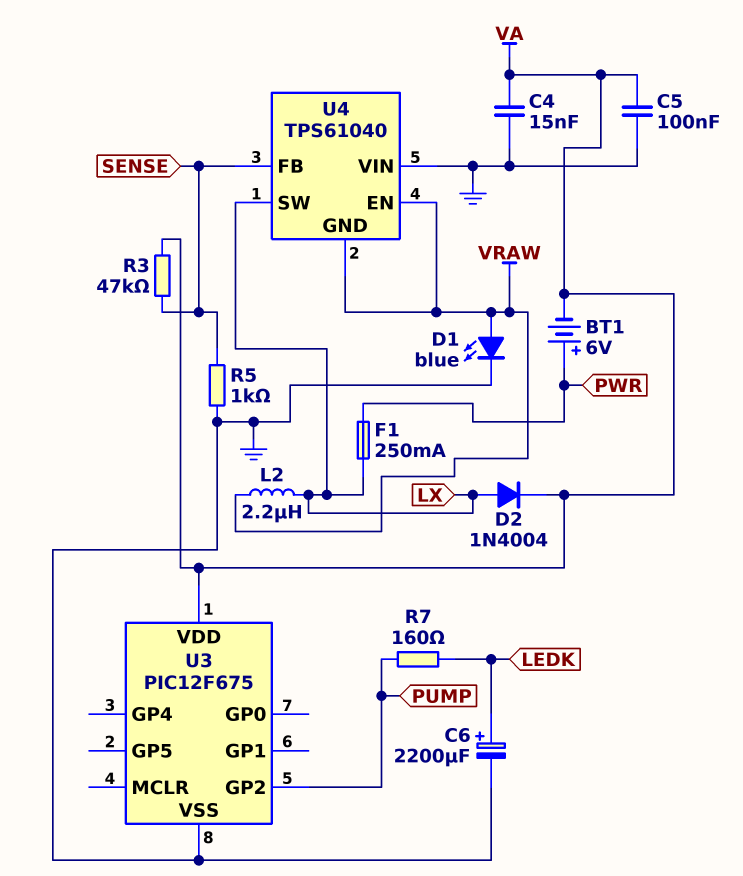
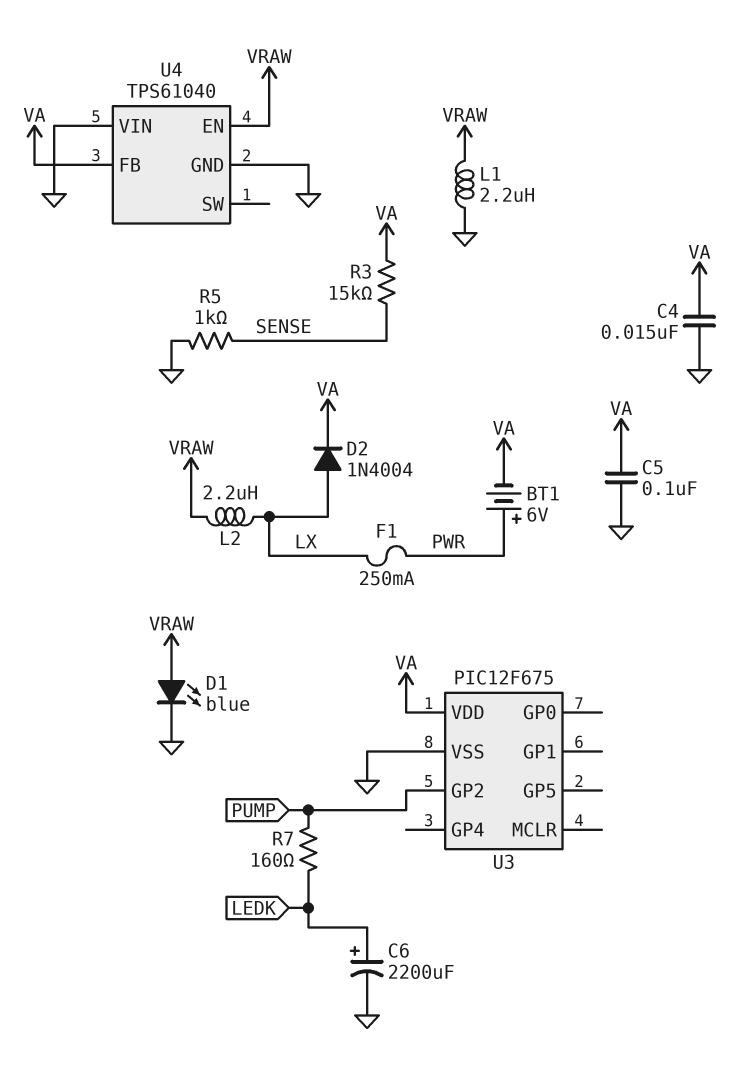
L1: none -> 2.2uH (GND, VRAW)
R3: 47k (SENSE, VA) -> 15k (SENSE, VA)
U4 pin FB: SENSE -> VA
U4 pin GND: VRAW -> GND
U4 pin SW: LX -> none

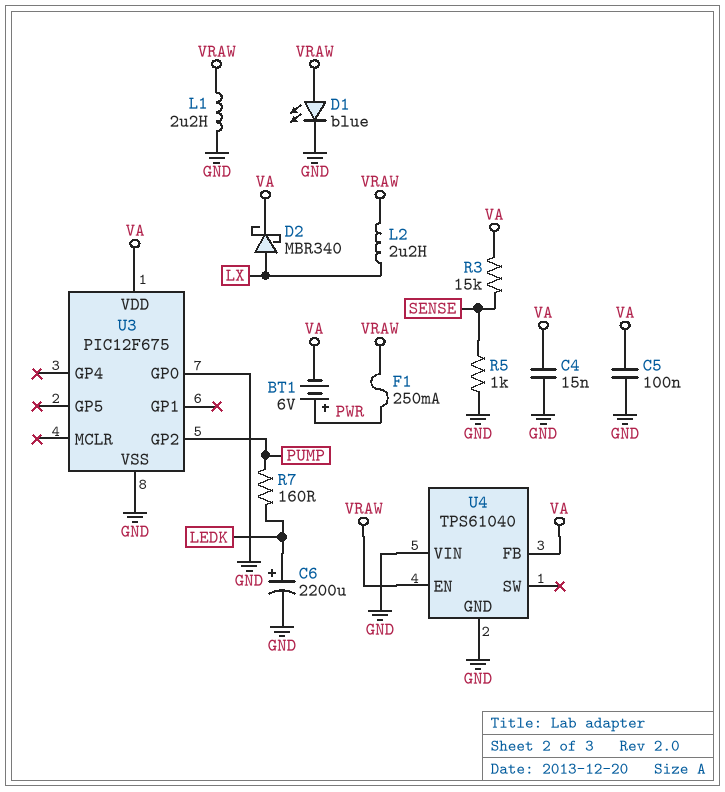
D2: diode 1N4004 (A LX, K VA) -> schottky MBR340 (A LX, K VA)
F1: 250mA (LX, PWR) -> 250mA (PWR, VRAW)
U3 pin GP0: none -> GND

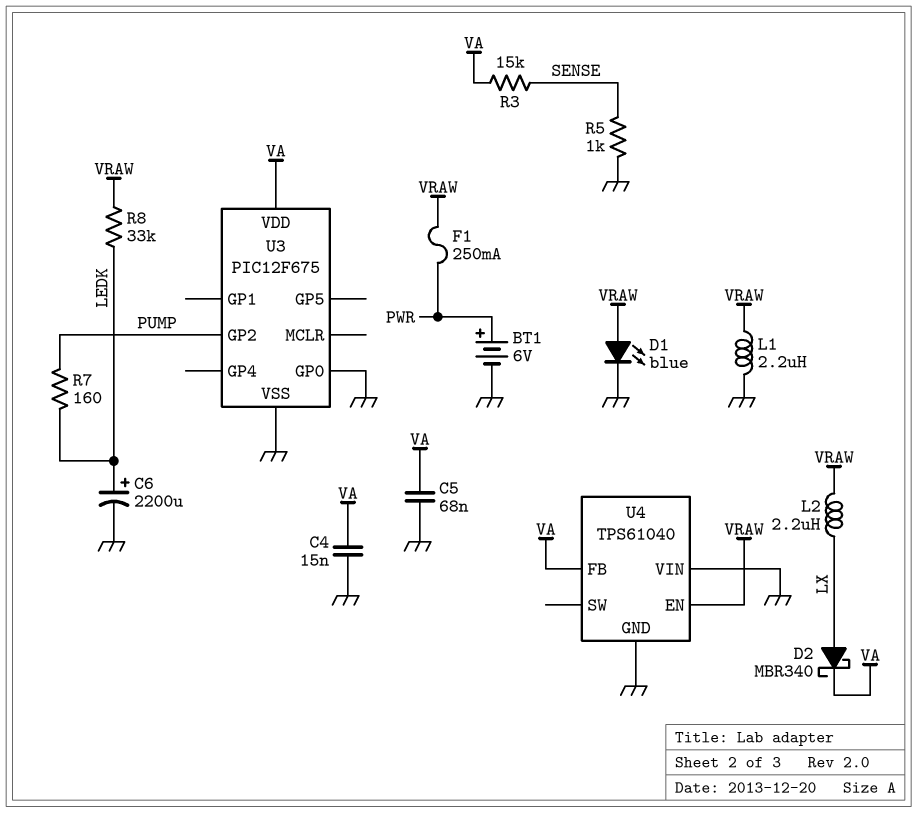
BT1: 6V (plus PWR, minus VA) -> 6V (plus PWR, minus GND)
C5: 100nF (GND, VA) -> 68nF (GND, VA)
R8: none -> 33k (LEDK, VRAW)

